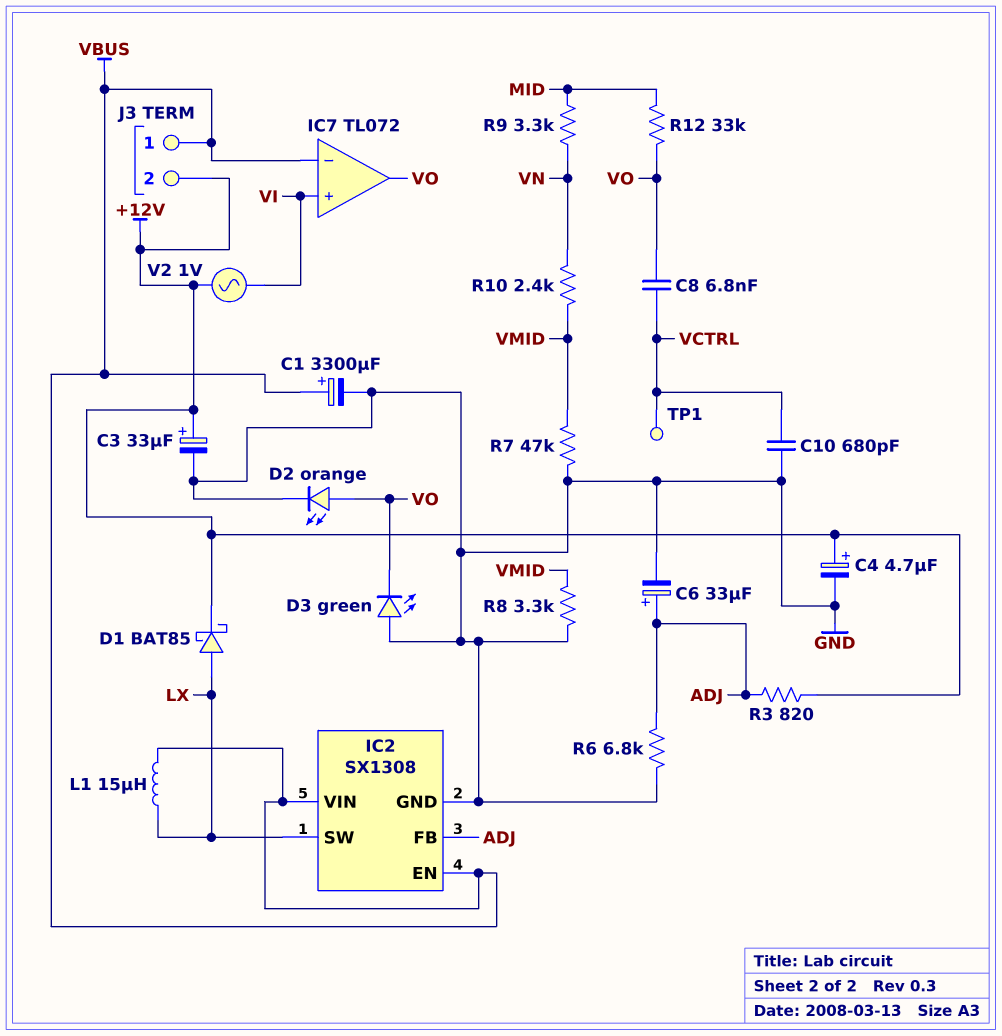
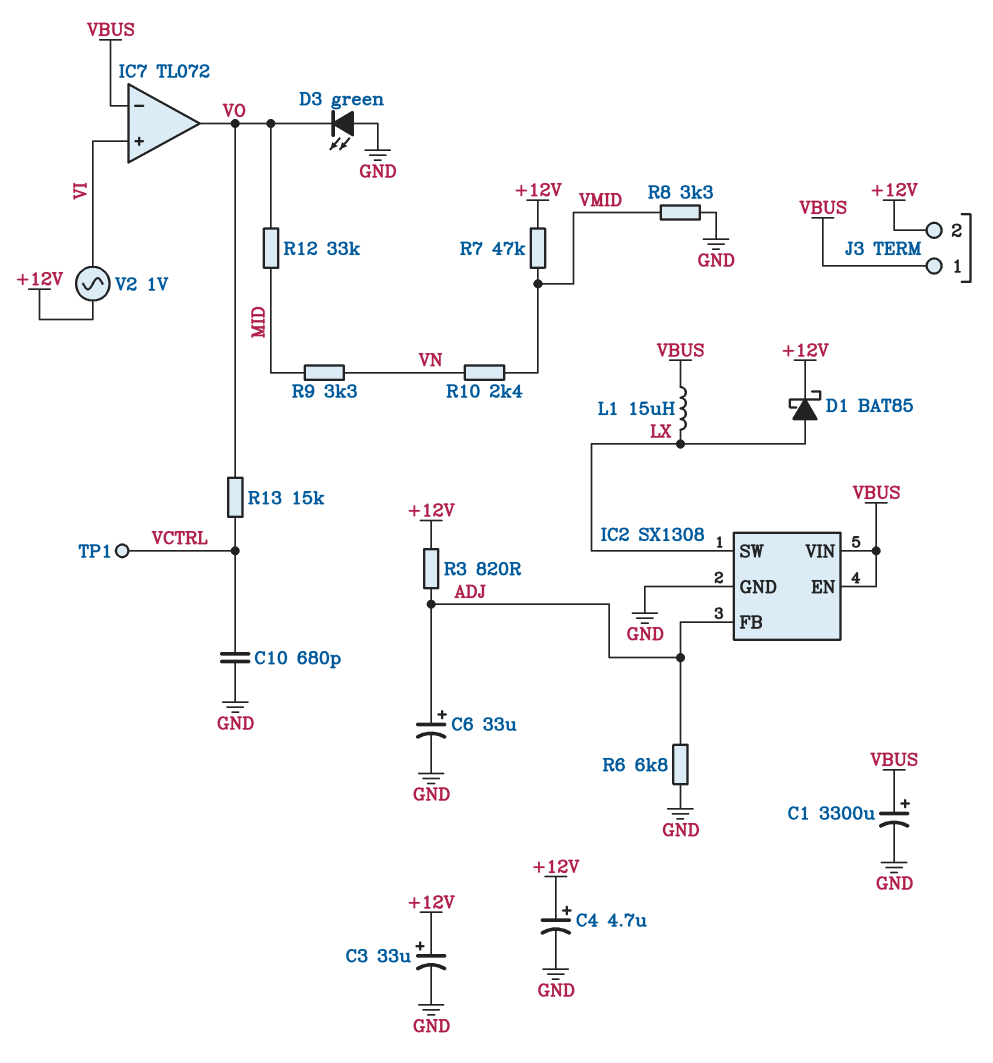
C8: 6.8nF (VCTRL, VO) -> none
D2: LED orange (A VO, K GND) -> none
R7: 47k (GND, VMID) -> 47k (+12V, VMID)
R13: none -> 15k (VCTRL, VO)

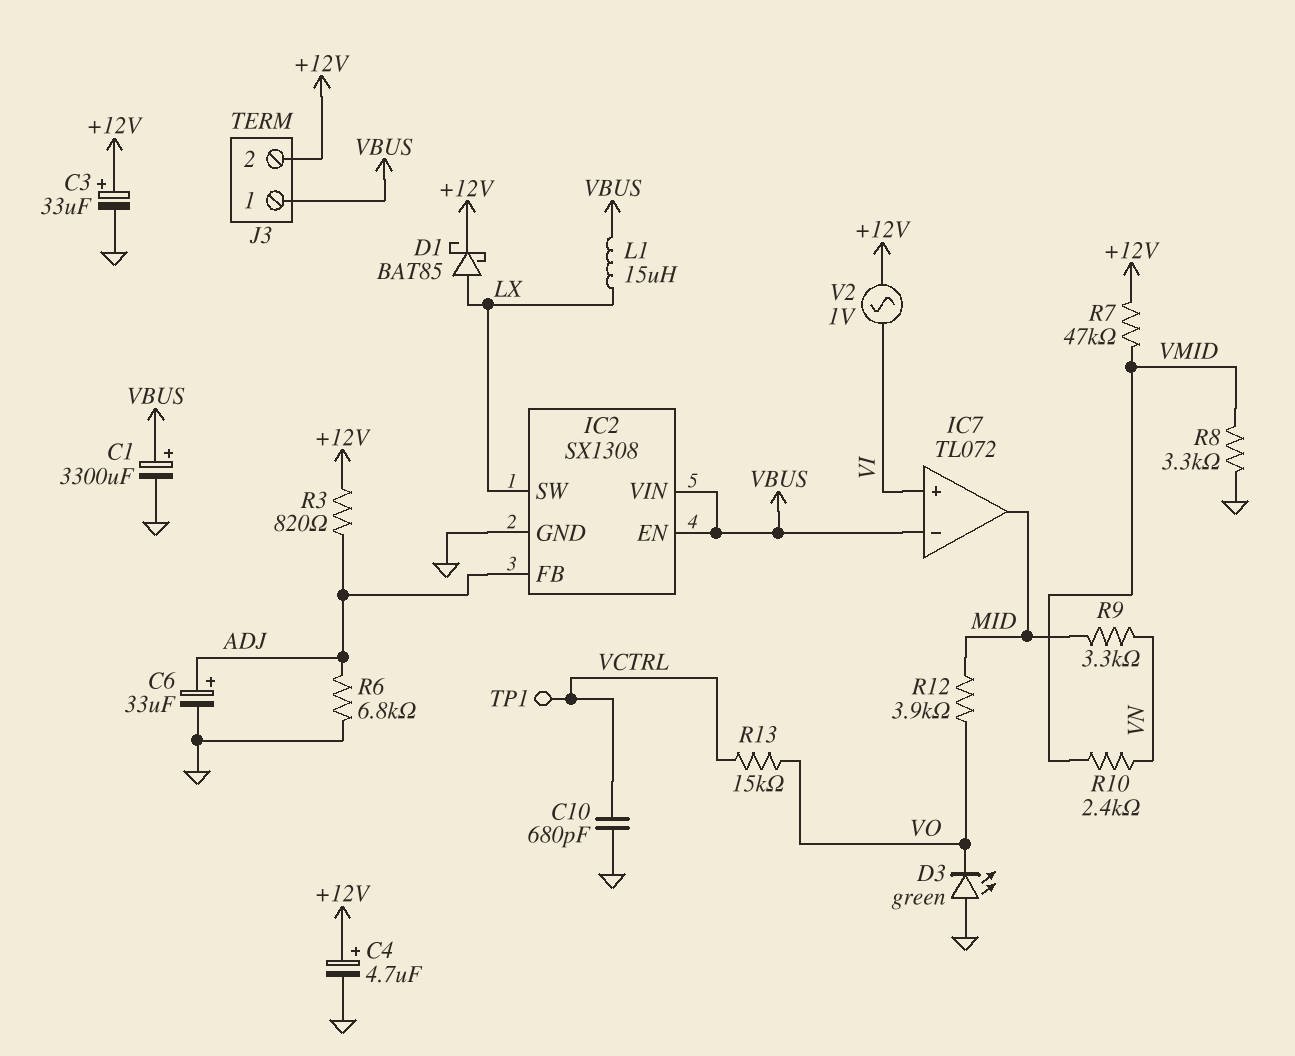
IC7 pin out: VO -> MID
R12: 33k (MID, VO) -> 3.9k (MID, VO)

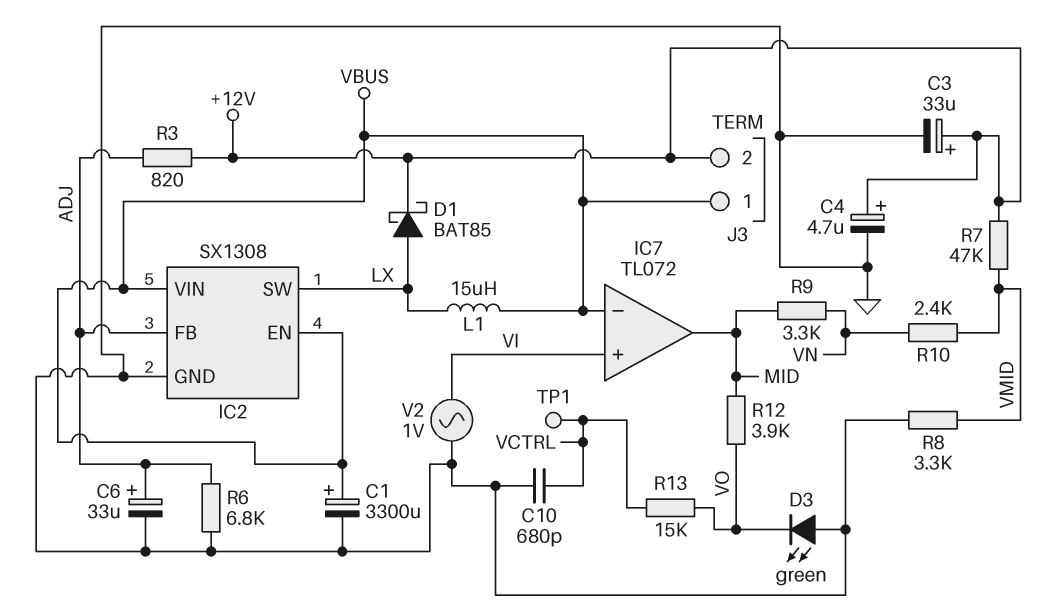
V2: AC 1V (+12V, VI) -> AC 1V (GND, VI)

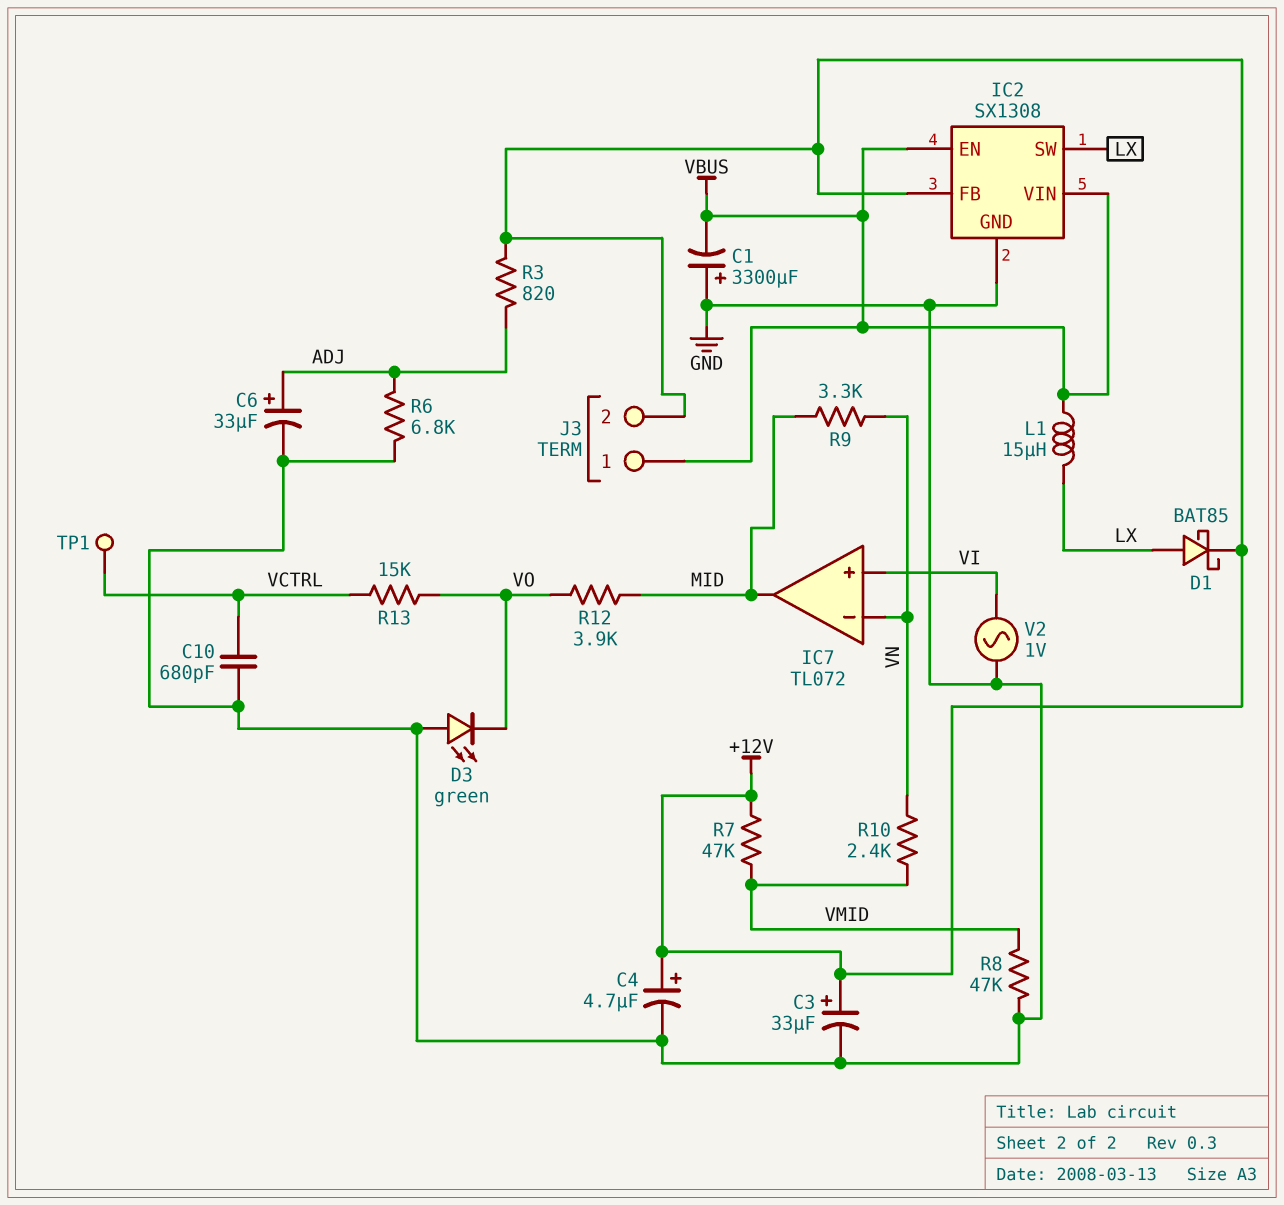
C1: 3300uF (plus VBUS, minus GND) -> 3300uF (plus GND, minus VBUS)
IC2 pin FB: ADJ -> +12V
IC7 pin in-: VBUS -> VN
R8: 3.3k (GND, VMID) -> 47k (GND, VMID)

